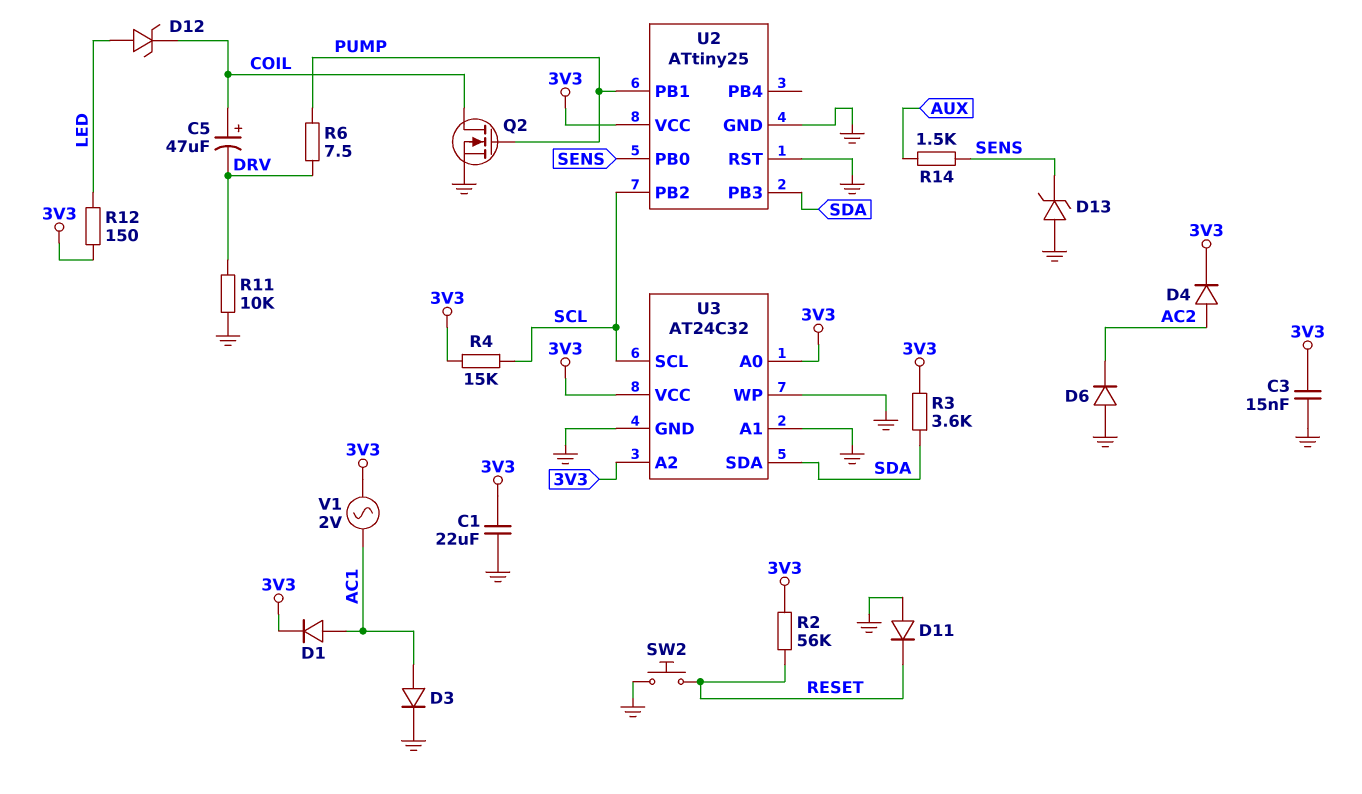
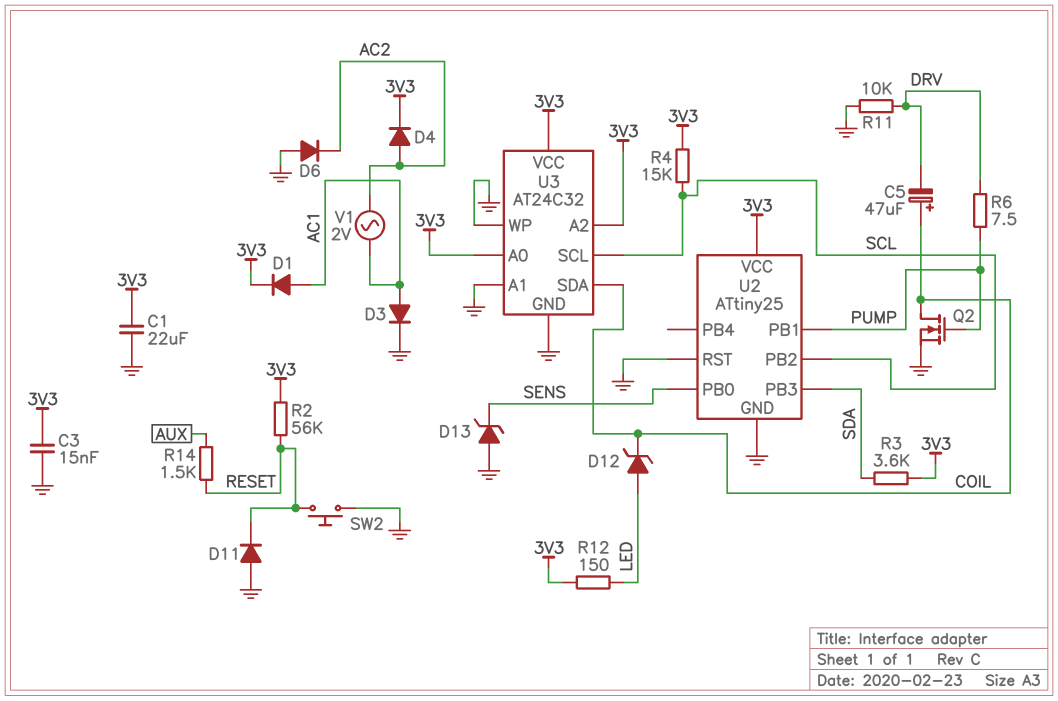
R14: 1.5k (AUX, SENS) -> 1.5k (AUX, RESET)
U3 pin SDA: SDA -> COIL
V1: AC 2V (3V3, AC1) -> AC 2V (AC1, AC2)

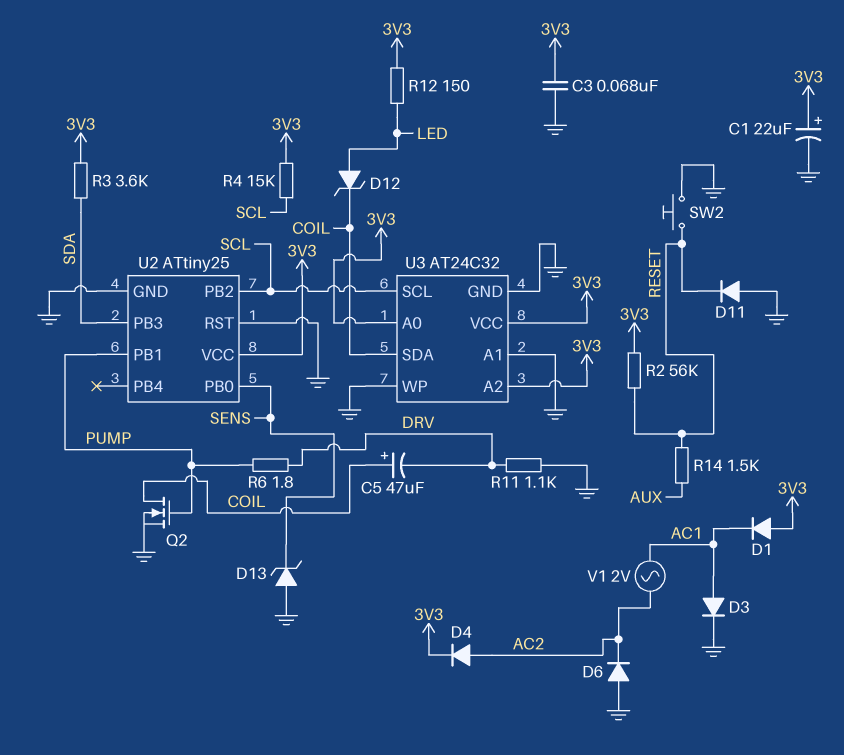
C1: 22uF (3V3, GND) -> 22uF (plus 3V3, minus GND)
C3: 15nF (3V3, GND) -> 68nF (3V3, GND)
D1: diode (A AC1, K 3V3) -> diode (A 3V3, K AC1)
R6: 7.5 (DRV, PUMP) -> 1.8 (DRV, PUMP)
R11: 10k (DRV, GND) -> 1.1k (DRV, GND)

